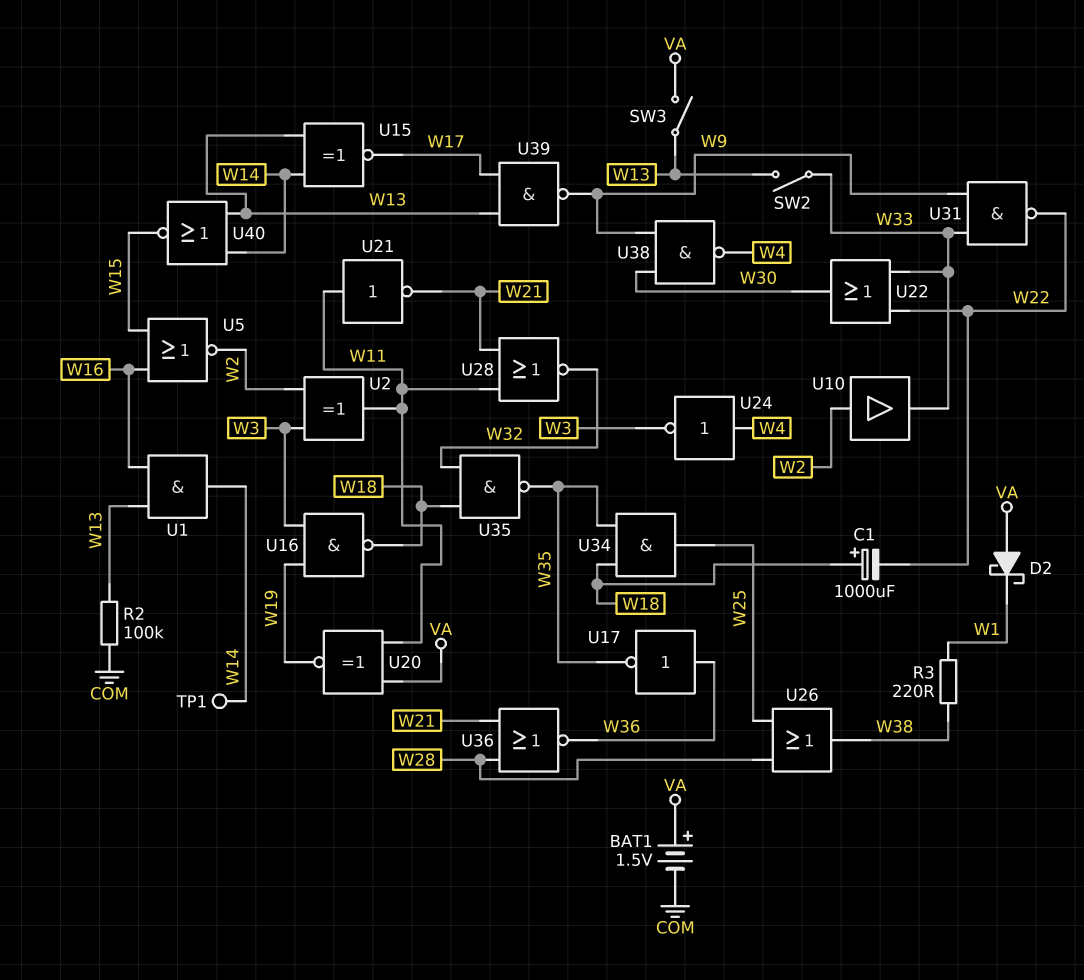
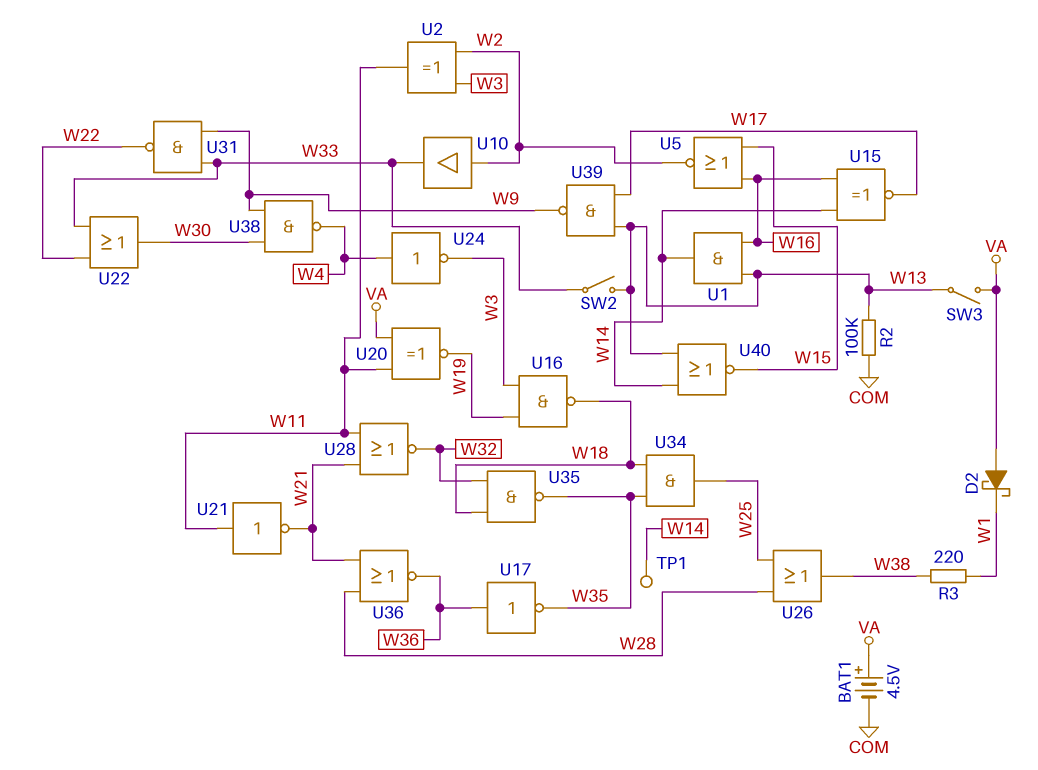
BAT1: 1.5V (plus VA, minus COM) -> 4.5V (plus VA, minus COM)
C1: 1000uF (plus W18, minus W22) -> none
U15: XNOR (in W13, in W14, out W17) -> XNOR (in W14, in W16, out W17)

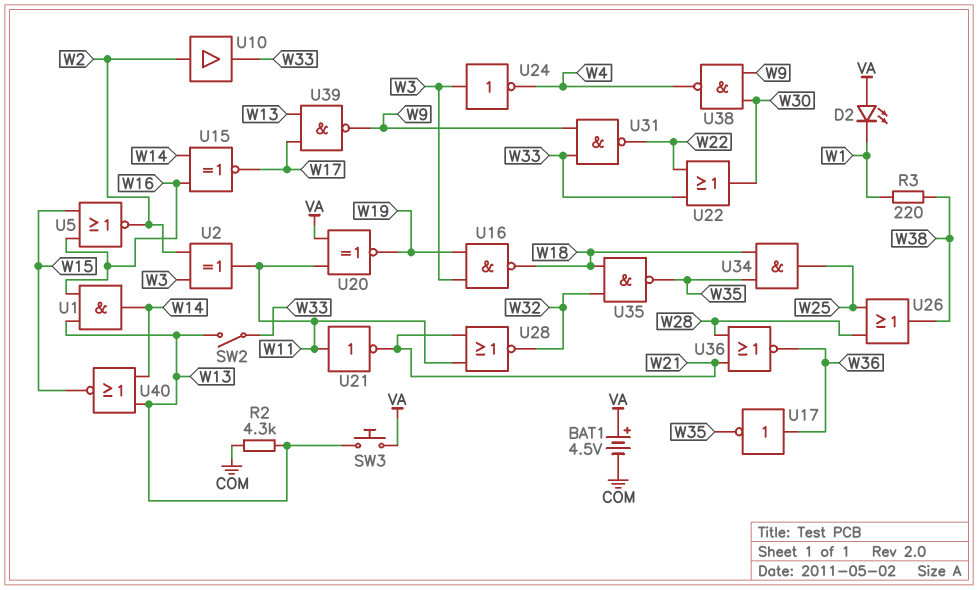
D2: schottky (A VA, K W1) -> LED (A VA, K W1)
R2: 100k (COM, W13) -> 4.3k (COM, W13)
SW3: switch (VA, W13) -> button (VA, W13)
TP1: test point (W14) -> none
U24: NOT (in W4, out W3) -> NOT (in W3, out W4)

